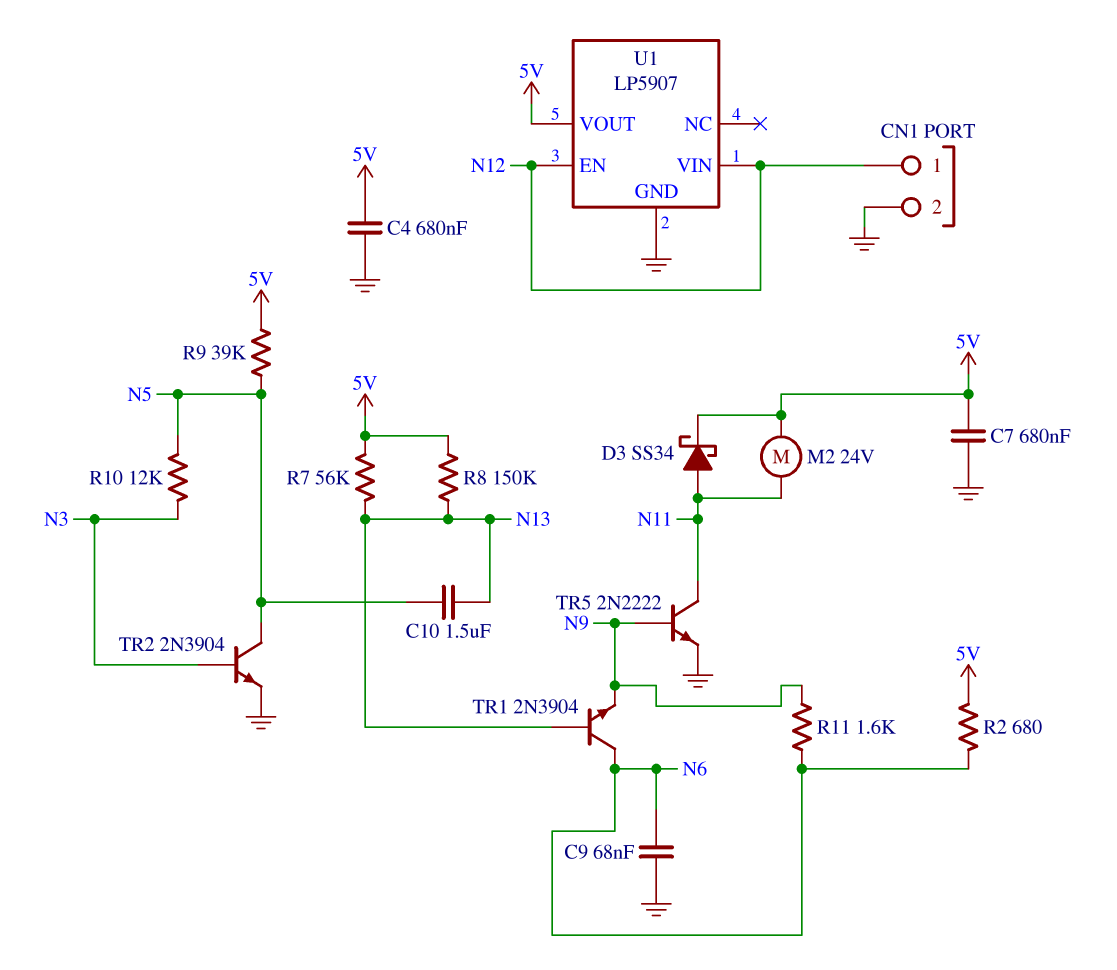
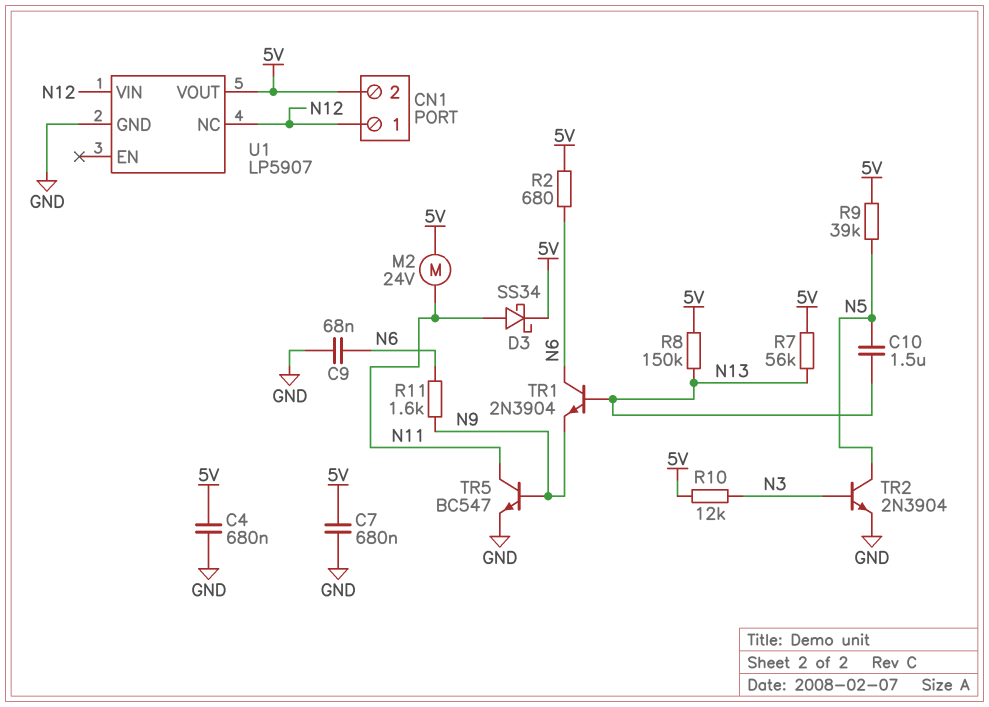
CN1 pin 2: GND -> 5V
R10: 12k (N3, N5) -> 12k (5V, N3)
TR5: NPN 2N2222 (B N9, C N11, E GND) -> NPN BC547 (B N9, C N11, E GND)
U1 pin EN: N12 -> none
U1 pin NC: none -> N12

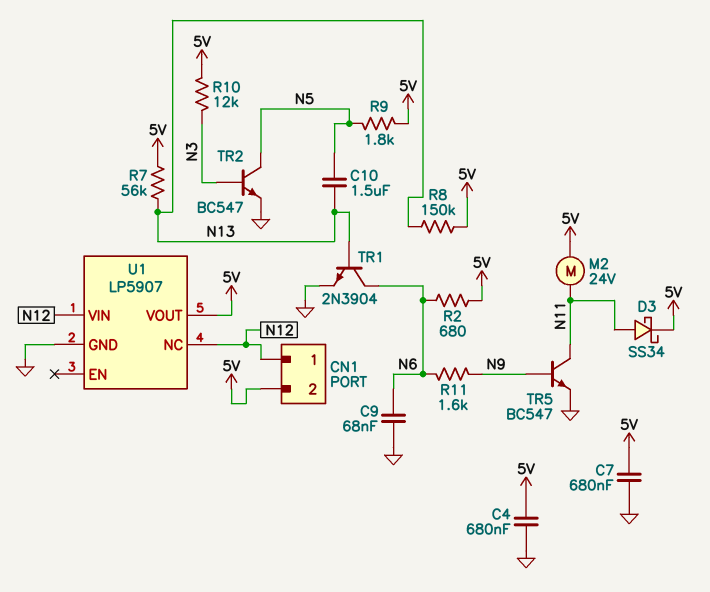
R9: 39k (5V, N5) -> 1.8k (5V, N5)
TR1: NPN 2N3904 (B N13, C N6, E N9) -> NPN 2N3904 (B N13, C N6, E GND)
TR2: NPN 2N3904 (B N3, C N5, E GND) -> NPN BC547 (B N3, C N5, E GND)

